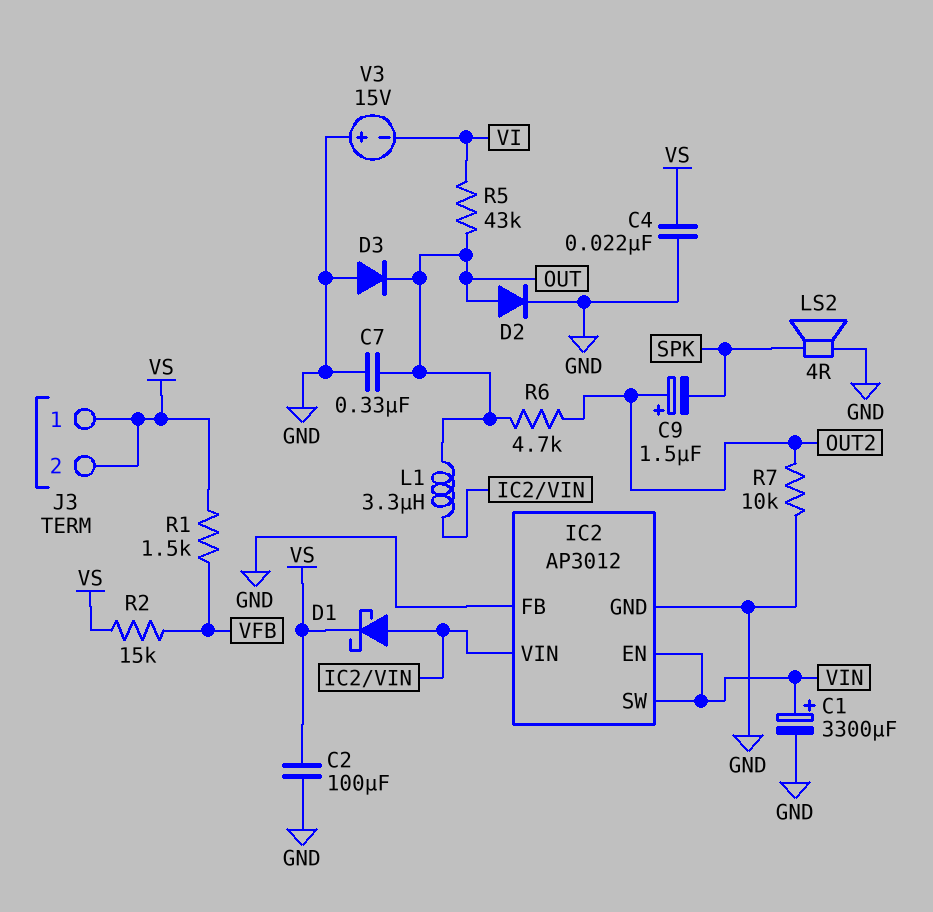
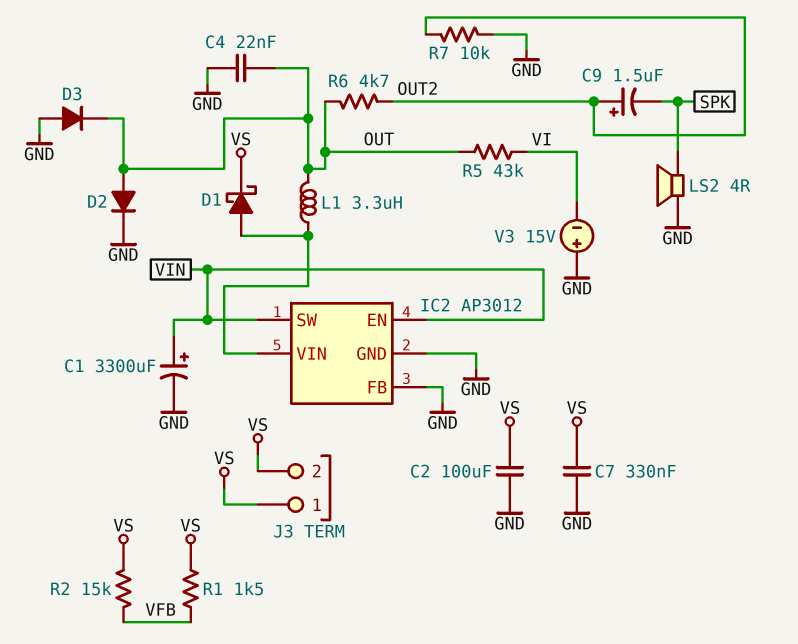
C4: 22nF (GND, VS) -> 22nF (GND, OUT)
C7: 330nF (GND, OUT) -> 330nF (GND, VS)

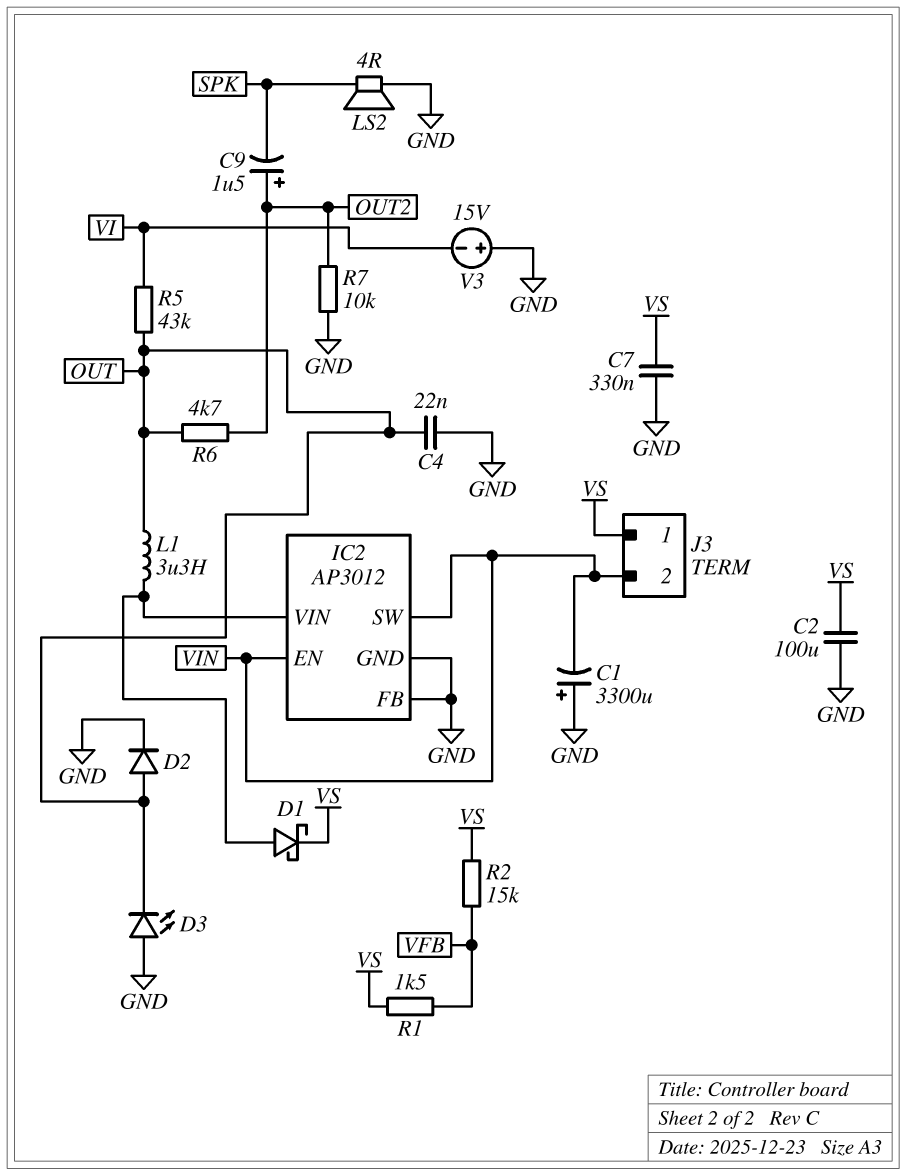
C1: 3300uF (plus VIN, minus GND) -> 3300uF (plus GND, minus VIN)
D3: diode (A GND, K OUT) -> LED (A GND, K OUT)
J3 pin 2: VS -> VIN

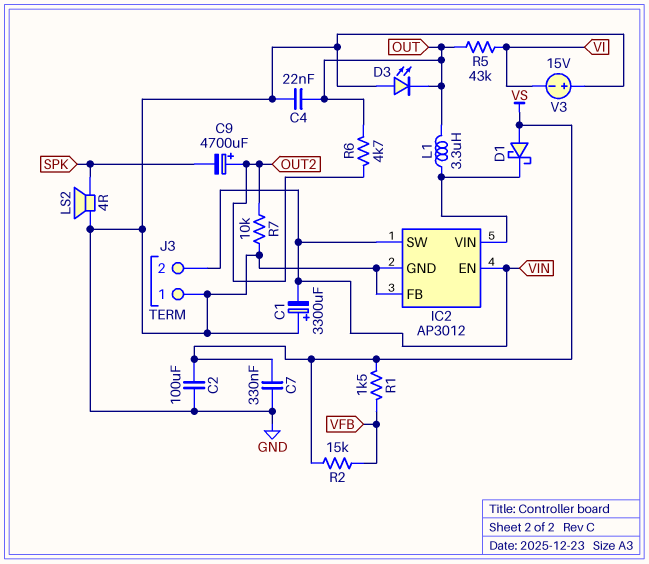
C9: 1.5uF (plus OUT2, minus SPK) -> 4700uF (plus OUT2, minus SPK)
D1: schottky (A IC2/VIN, K VS) -> schottky (A VS, K IC2/VIN)
D2: diode (A OUT, K GND) -> none
J3 pin 1: VS -> GND

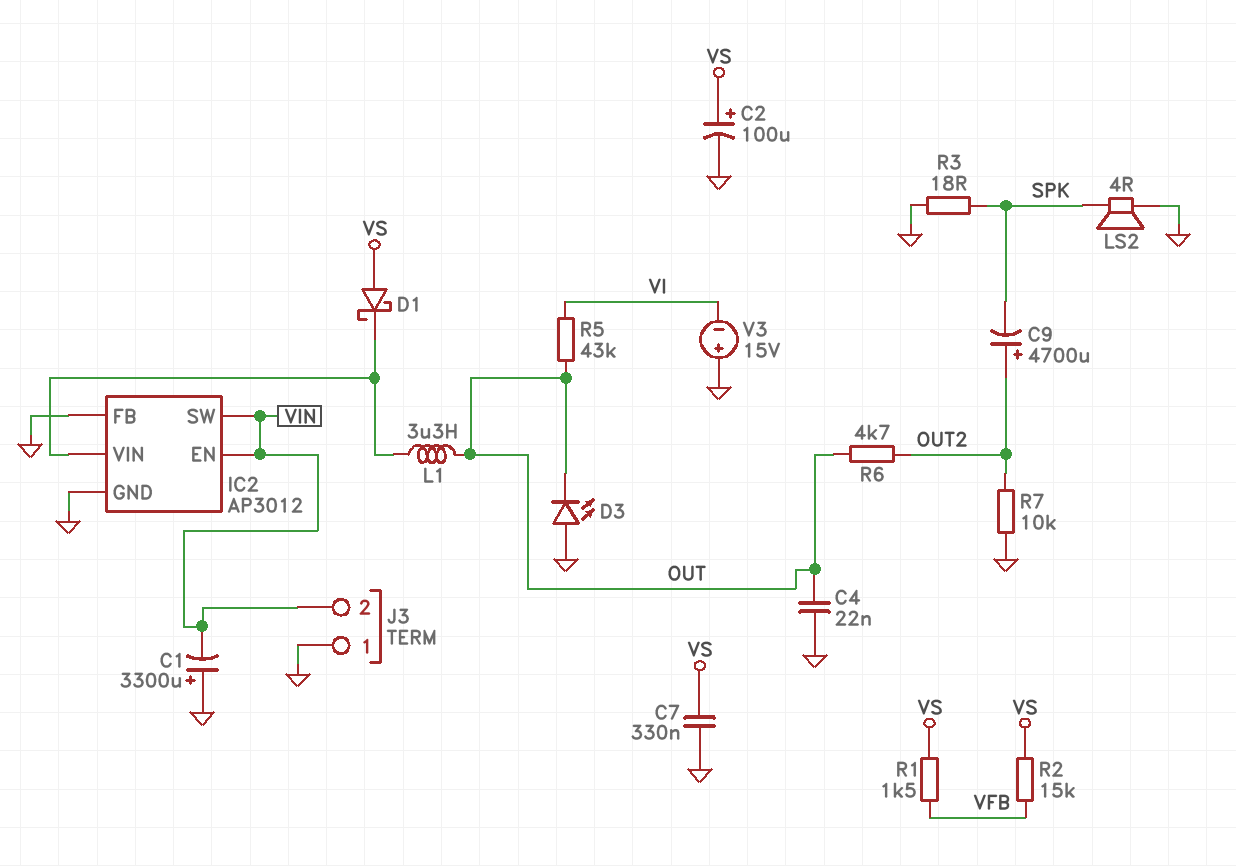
C2: 100uF (GND, VS) -> 100uF (plus VS, minus GND)
R3: none -> 18 (GND, SPK)

